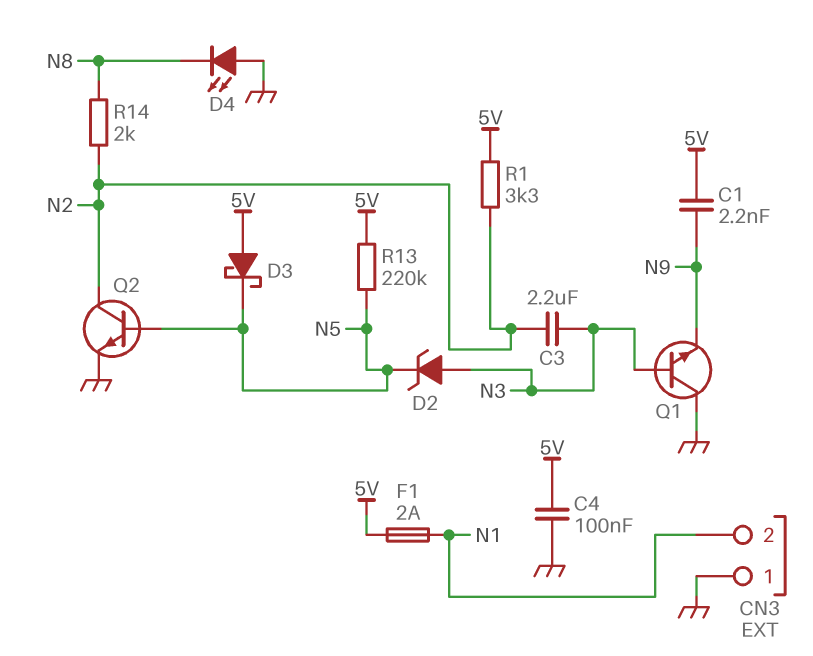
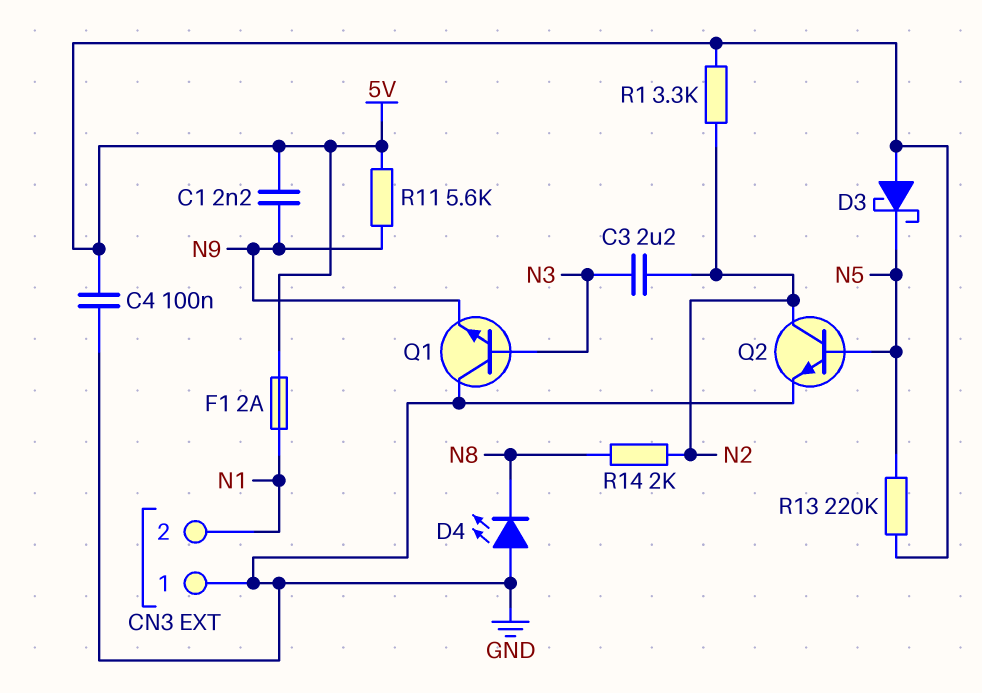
D2: zener (A N3, K N5) -> none
R11: none -> 5.6k (5V, N9)

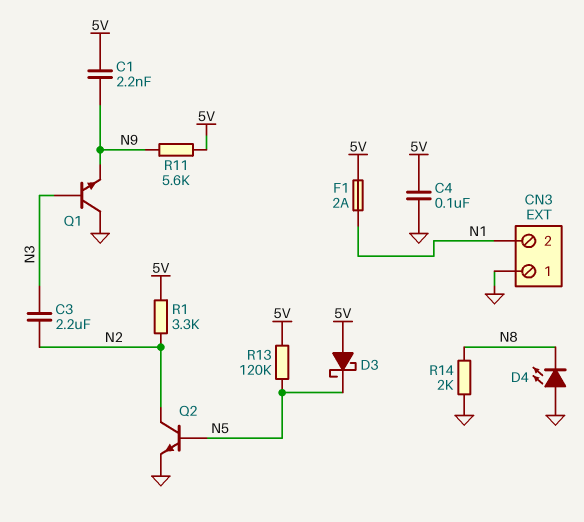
R13: 220k (5V, N5) -> 120k (5V, N5)
R14: 2k (N2, N8) -> 2k (GND, N8)

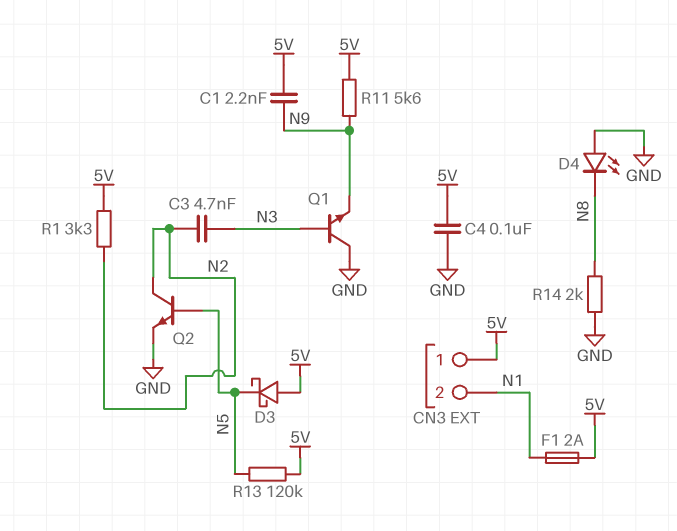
C3: 2.2uF (N2, N3) -> 4.7nF (N2, N3)
CN3 pin 1: GND -> 5V

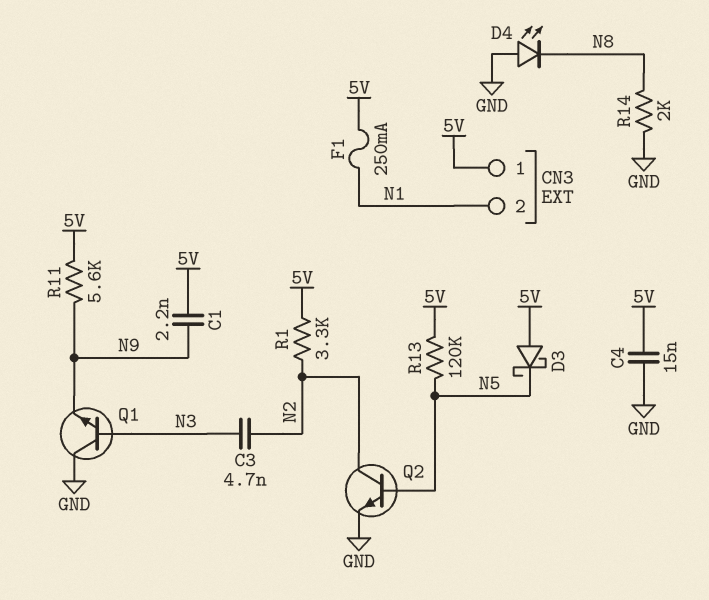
C4: 100nF (5V, GND) -> 15nF (5V, GND)
F1: 2A (5V, N1) -> 250mA (5V, N1)

